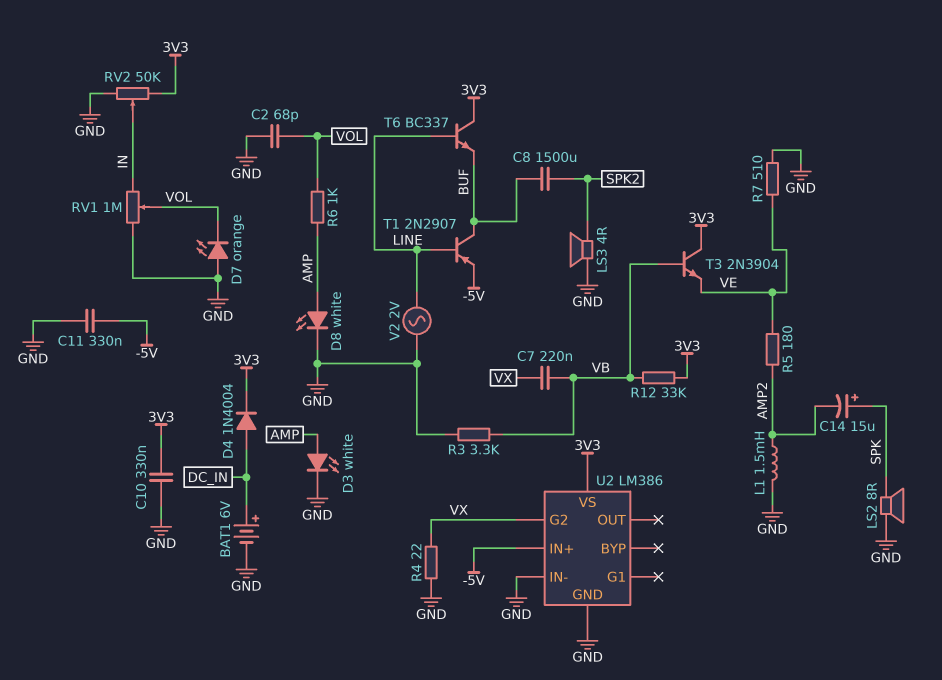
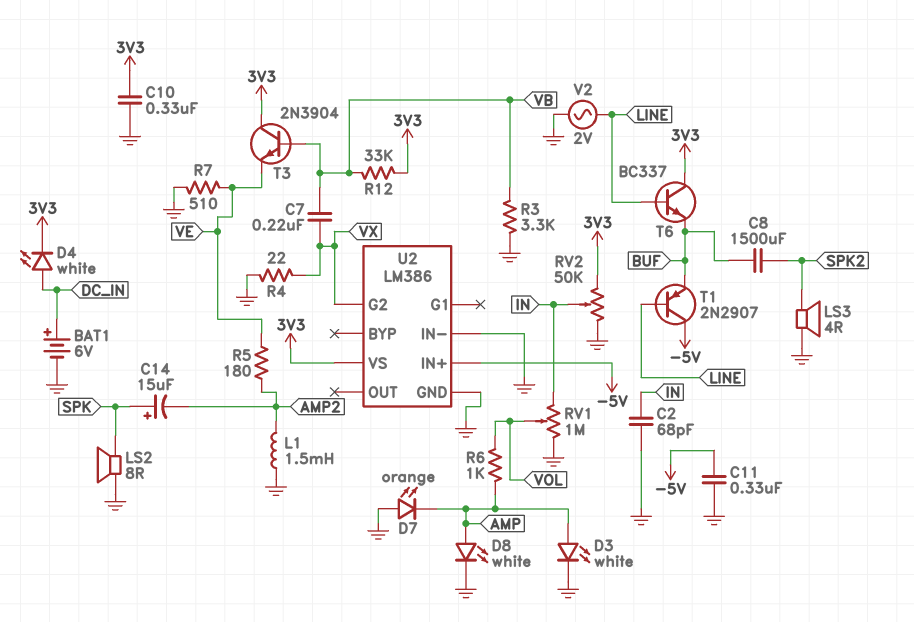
C2: 68pF (GND, VOL) -> 68pF (GND, IN)
D4: diode 1N4004 (A DC_IN, K 3V3) -> LED white (A DC_IN, K 3V3)
D7: LED orange (A GND, K VOL) -> LED orange (A GND, K AMP)
T1: PNP 2N2907 (B LINE, C BUF, E -5V) -> PNP 2N2907 (B LINE, C -5V, E BUF)

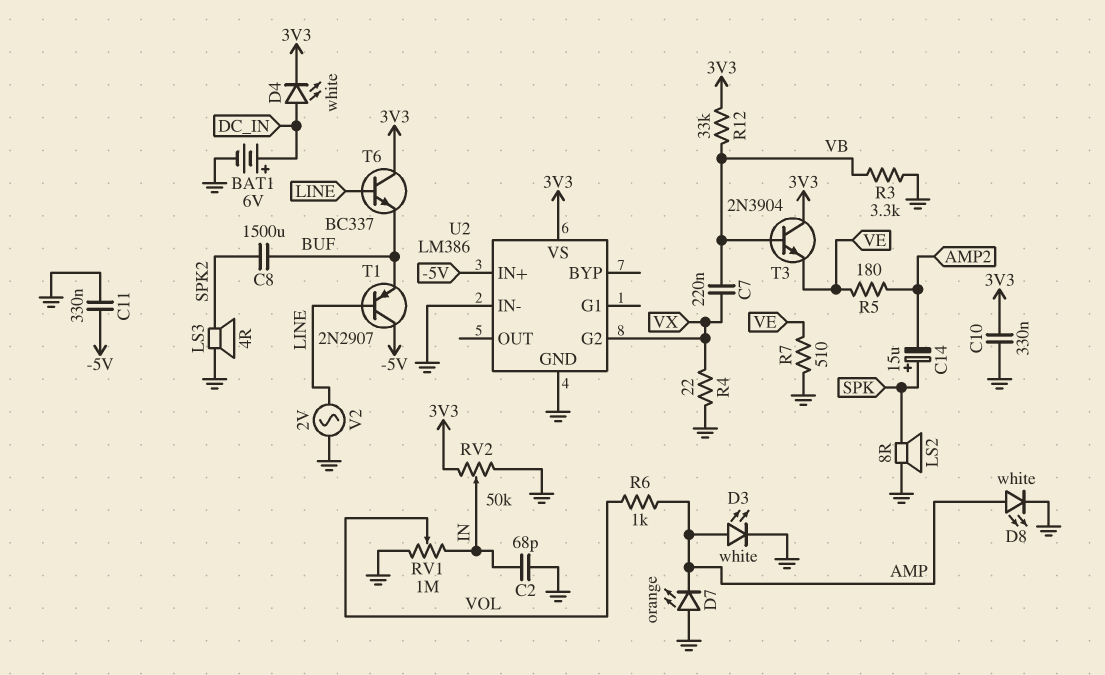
L1: 1.5mH (AMP2, GND) -> none

